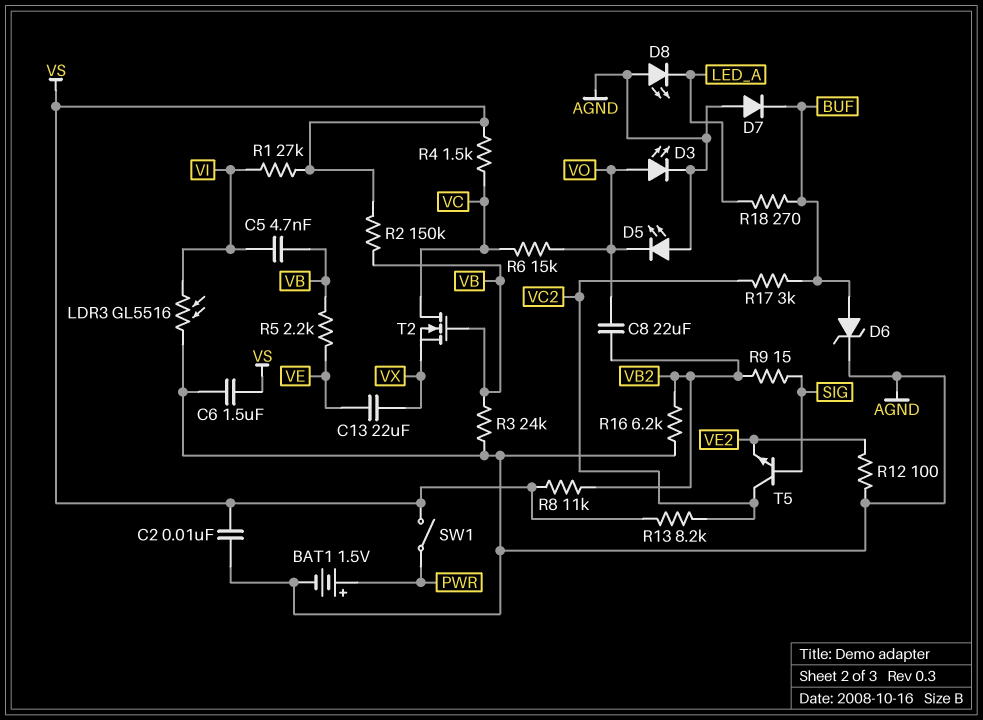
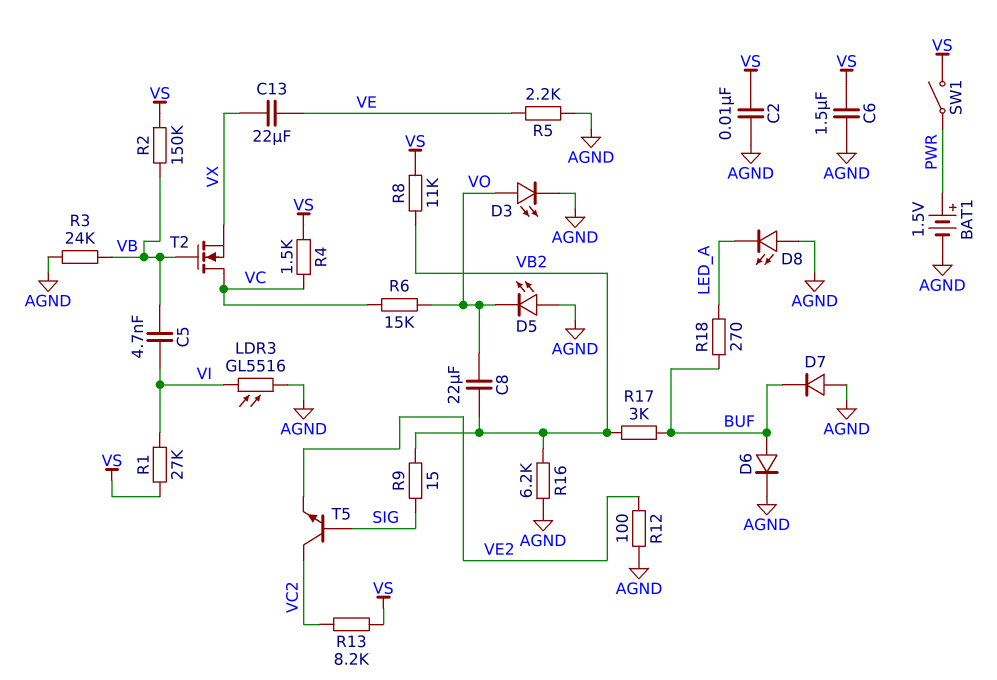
D6: zener (A BUF, K AGND) -> diode (A BUF, K AGND)
R5: 2.2k (VB, VE) -> 2.2k (AGND, VE)
R17: 3k (BUF, VC2) -> 3k (BUF, VB2)

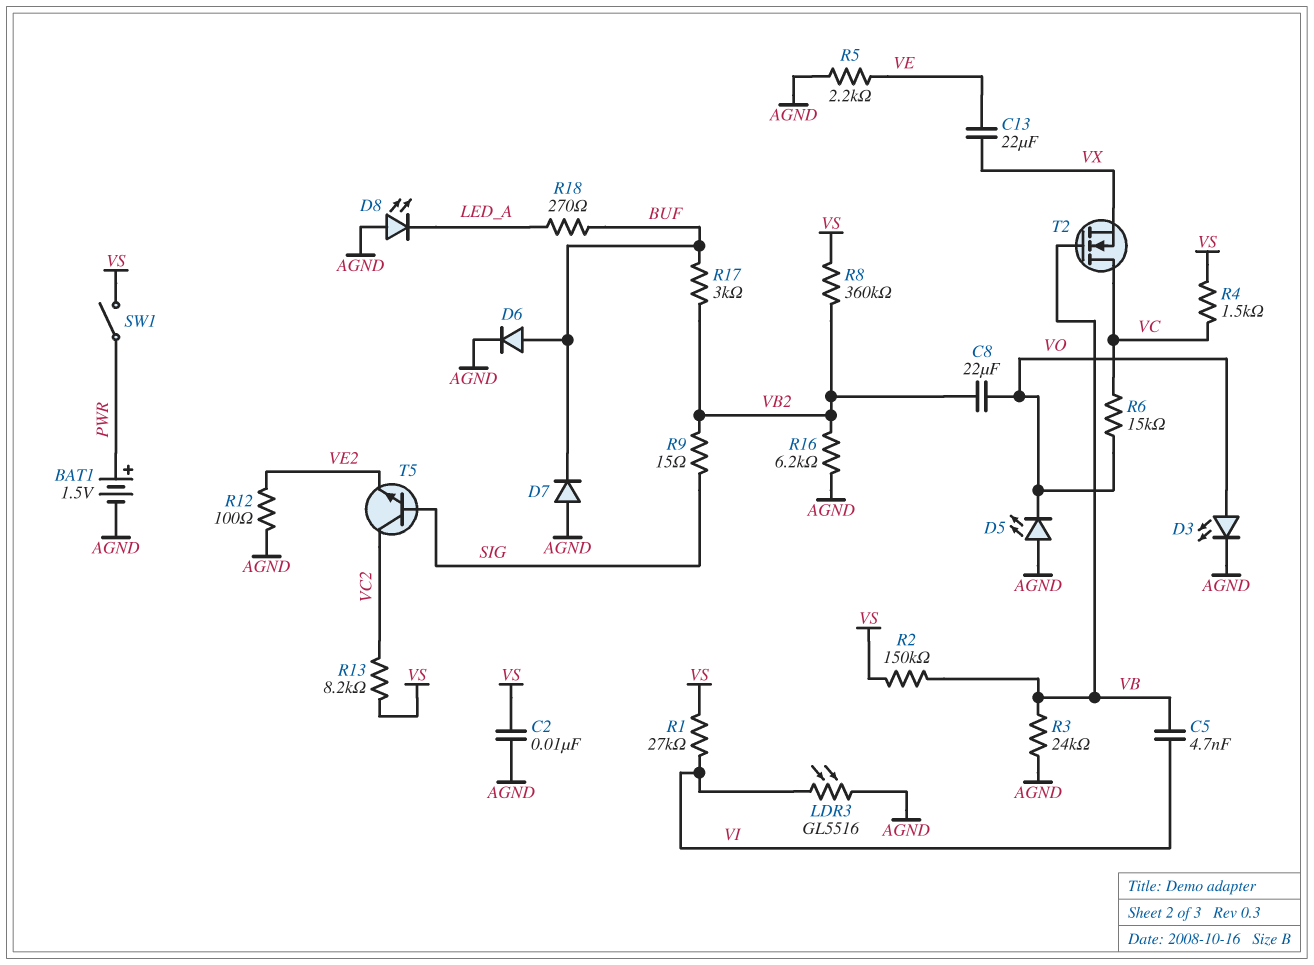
C6: 1.5uF (AGND, VS) -> none
R8: 11k (VB2, VS) -> 360k (VB2, VS)

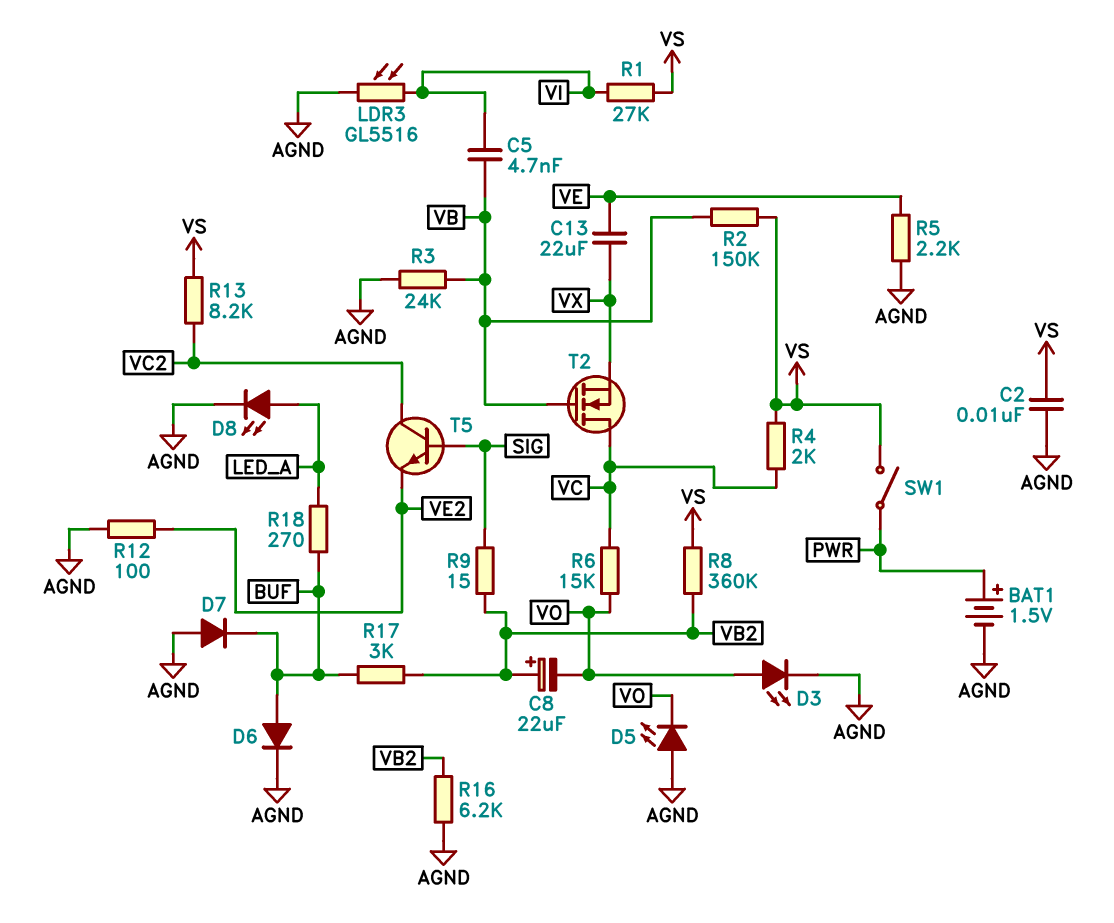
C8: 22uF (VB2, VO) -> 22uF (plus VB2, minus VO)
D8: LED (A AGND, K LED_A) -> LED (A LED_A, K AGND)
R4: 1.5k (VC, VS) -> 2k (VC, VS)

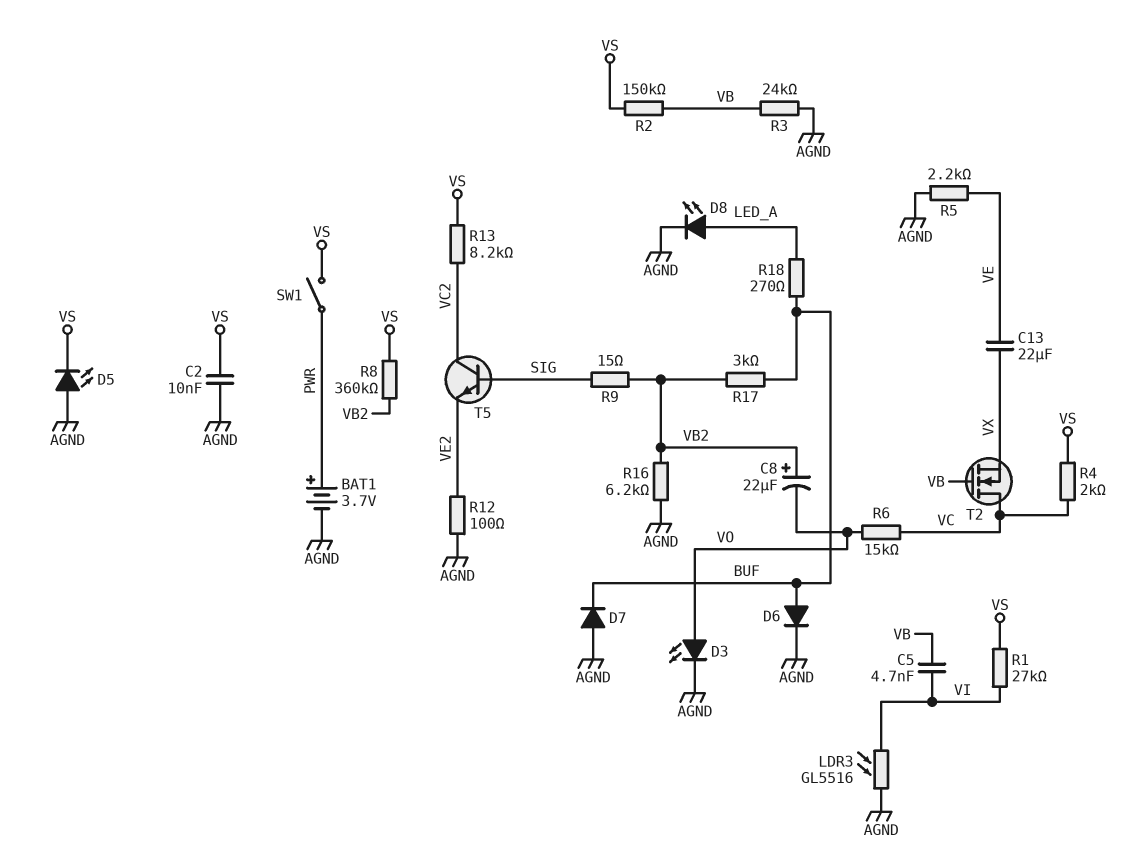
BAT1: 1.5V (plus PWR, minus AGND) -> 3.7V (plus PWR, minus AGND)
D5: LED (A AGND, K VO) -> LED (A AGND, K VS)

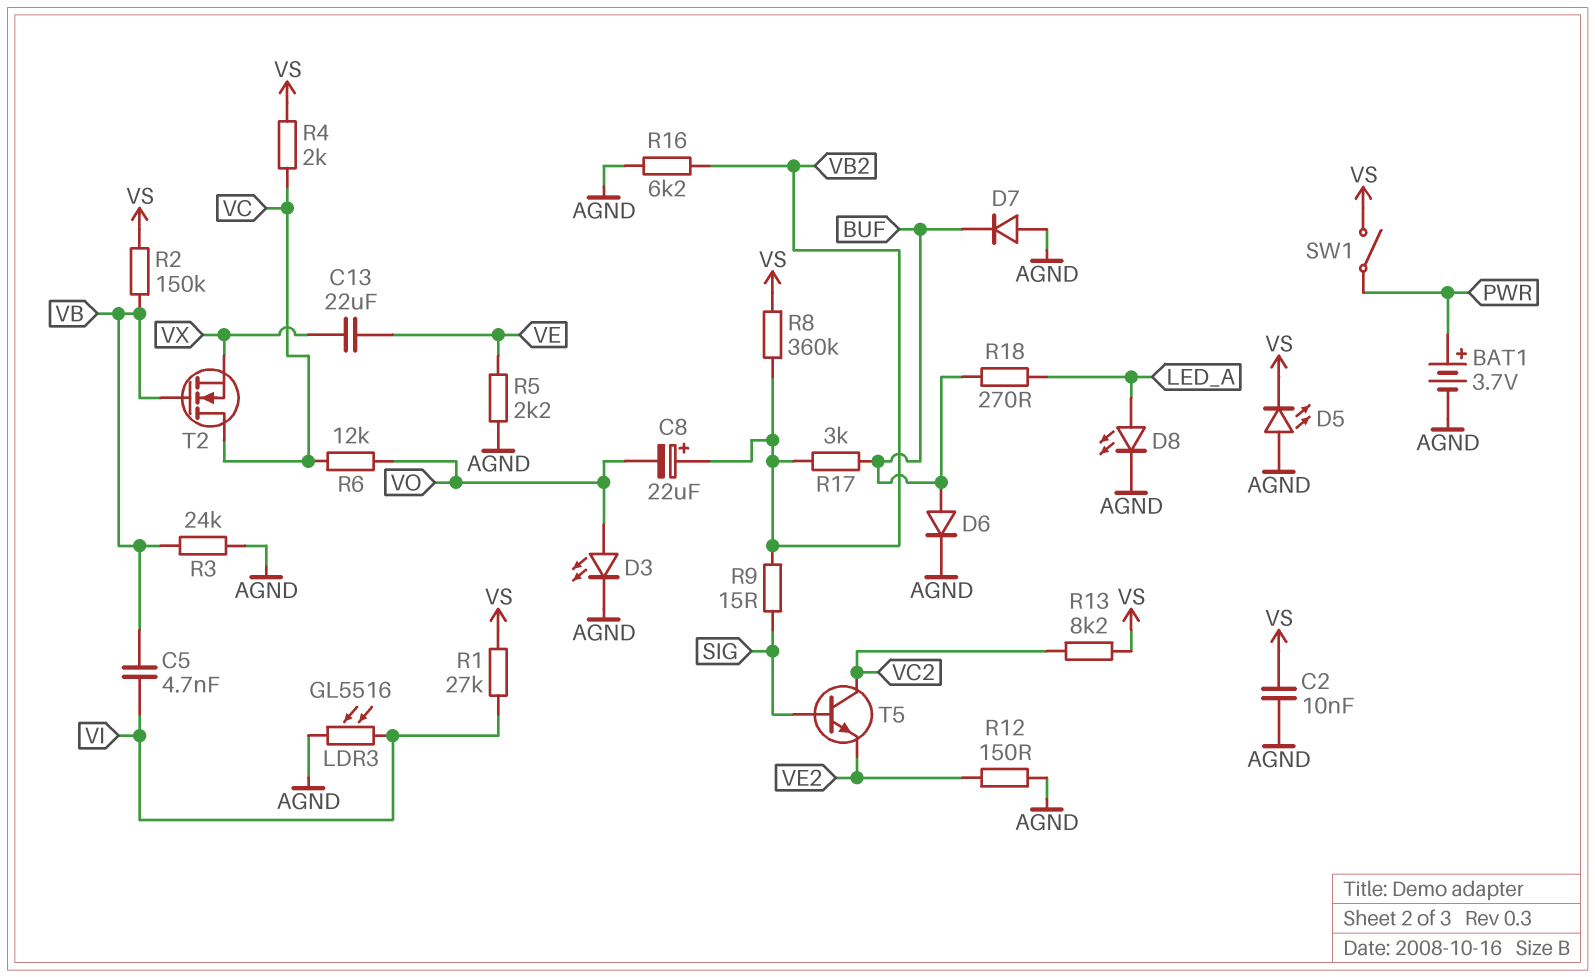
R6: 15k (VC, VO) -> 12k (VC, VO)
R12: 100 (AGND, VE2) -> 150 (AGND, VE2)

